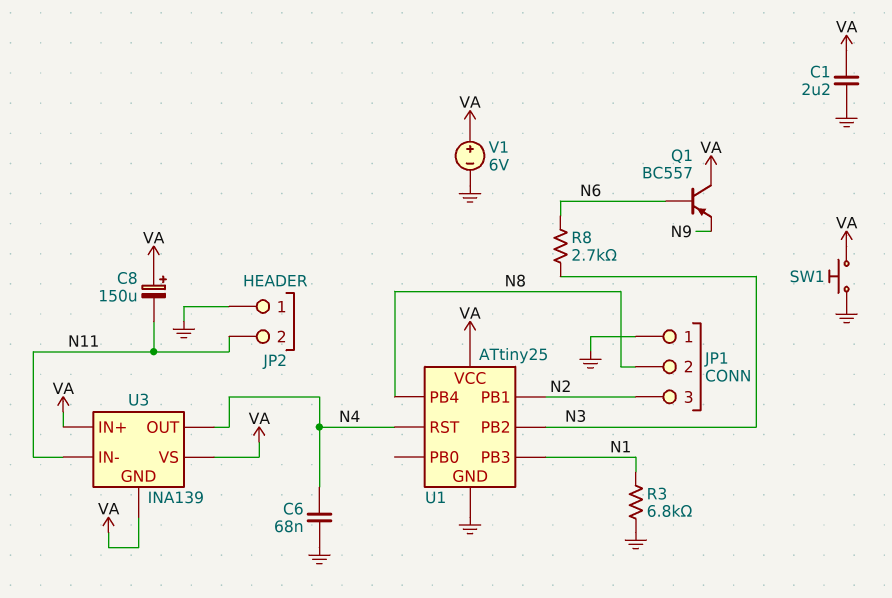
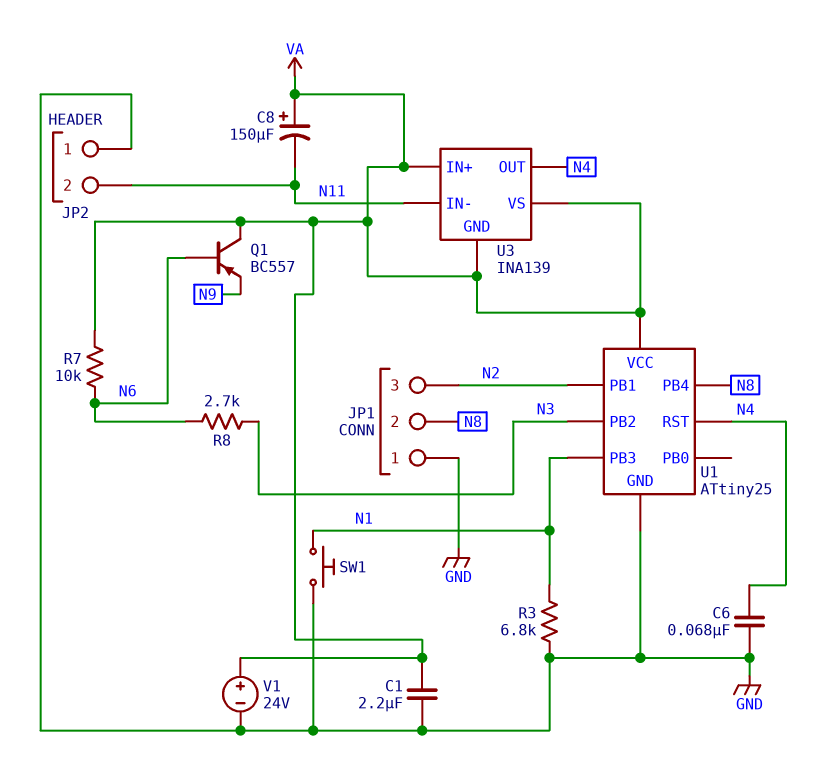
R7: none -> 10k (N6, VA)
SW1: button (GND, VA) -> button (GND, N1)
V1: 6V (plus VA, minus GND) -> 24V (plus VA, minus GND)

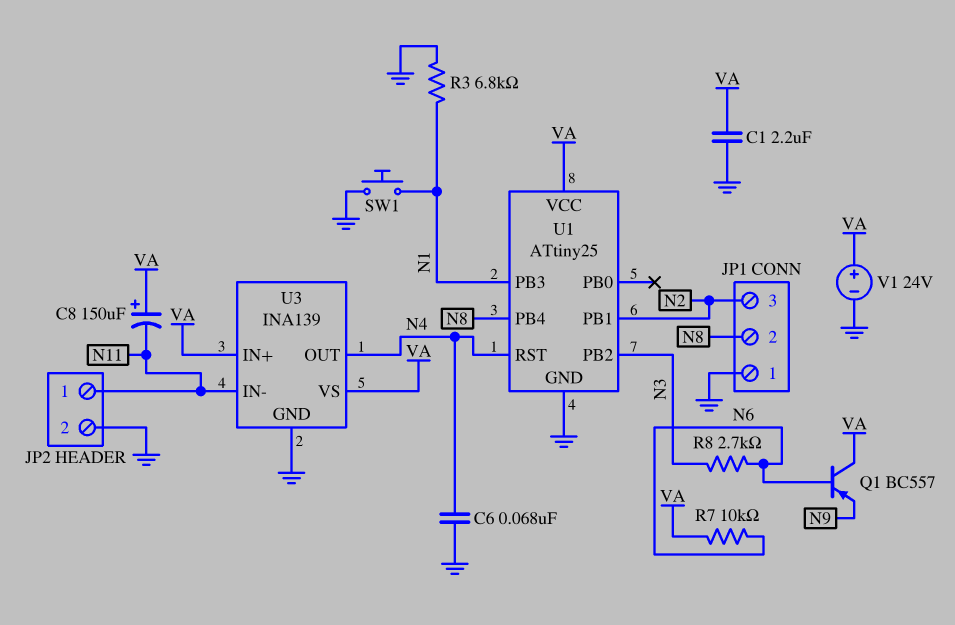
JP2 pin 1: GND -> N11
JP2 pin 2: N11 -> GND
U3 pin GND: VA -> GND

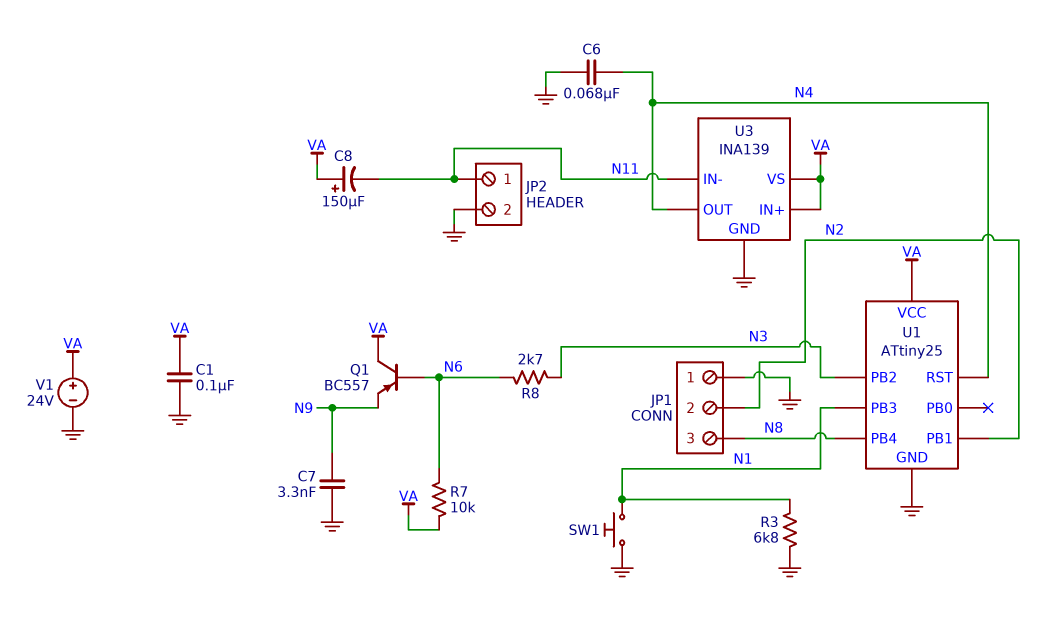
C1: 2.2uF (GND, VA) -> 100nF (GND, VA)
C7: none -> 3.3nF (GND, N9)
JP1 pin 2: N8 -> N2
JP1 pin 3: N2 -> N8

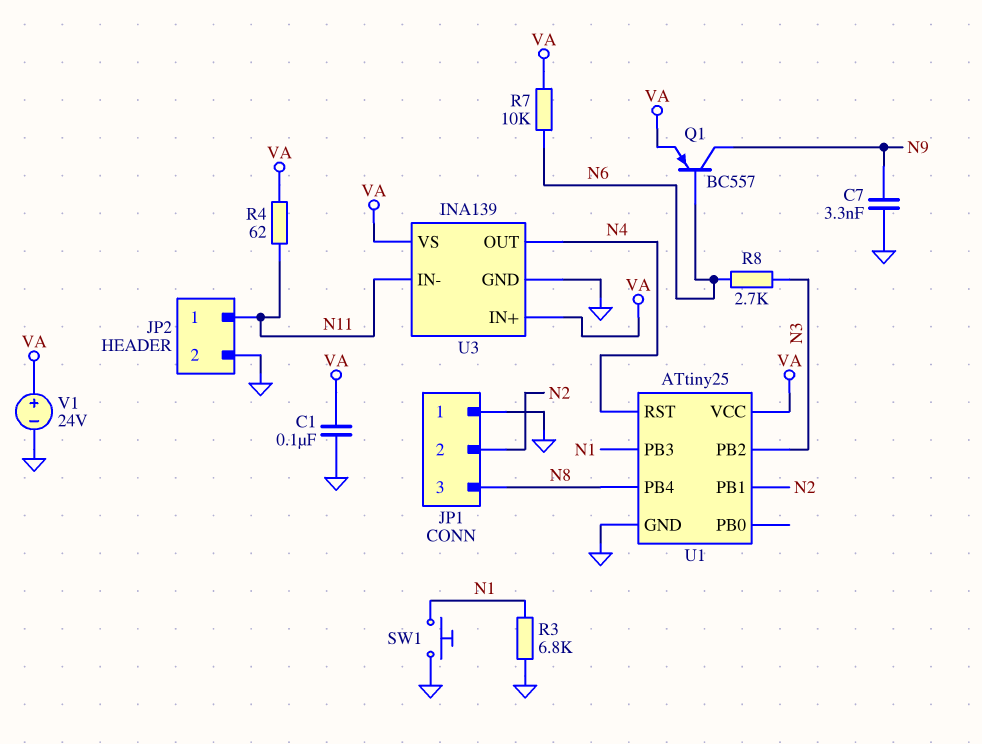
C6: 68nF (GND, N4) -> none
C8: 150uF (plus VA, minus N11) -> none
Q1: PNP BC557 (B N6, C VA, E N9) -> PNP BC557 (B N6, C N9, E VA)
R4: none -> 62 (N11, VA)

